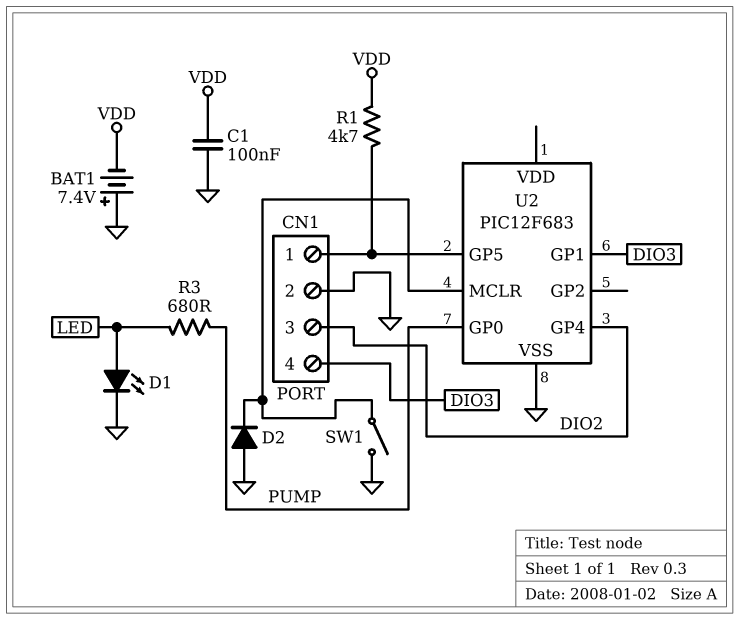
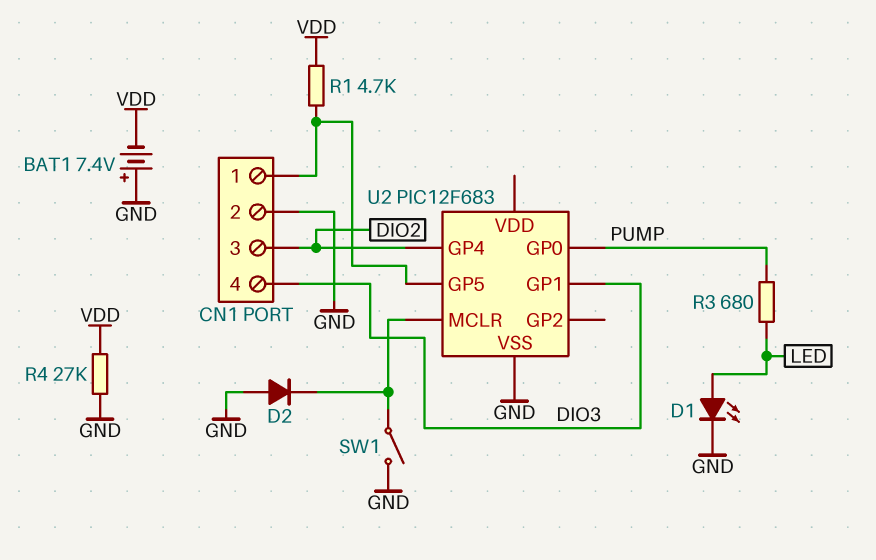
C1: 100nF (GND, VDD) -> none
R4: none -> 27k (GND, VDD)

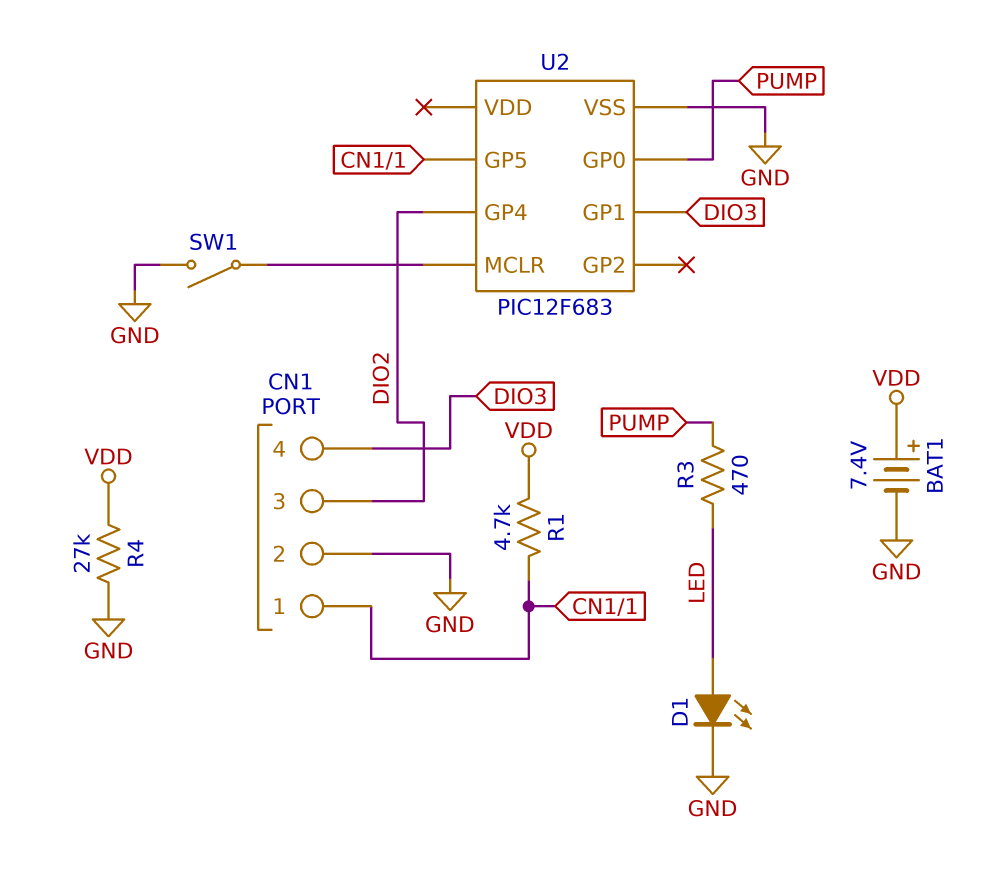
BAT1: 7.4V (plus GND, minus VDD) -> 7.4V (plus VDD, minus GND)
D2: diode (A GND, K U2/MCLR) -> none
R3: 680 (LED, PUMP) -> 470 (LED, PUMP)

